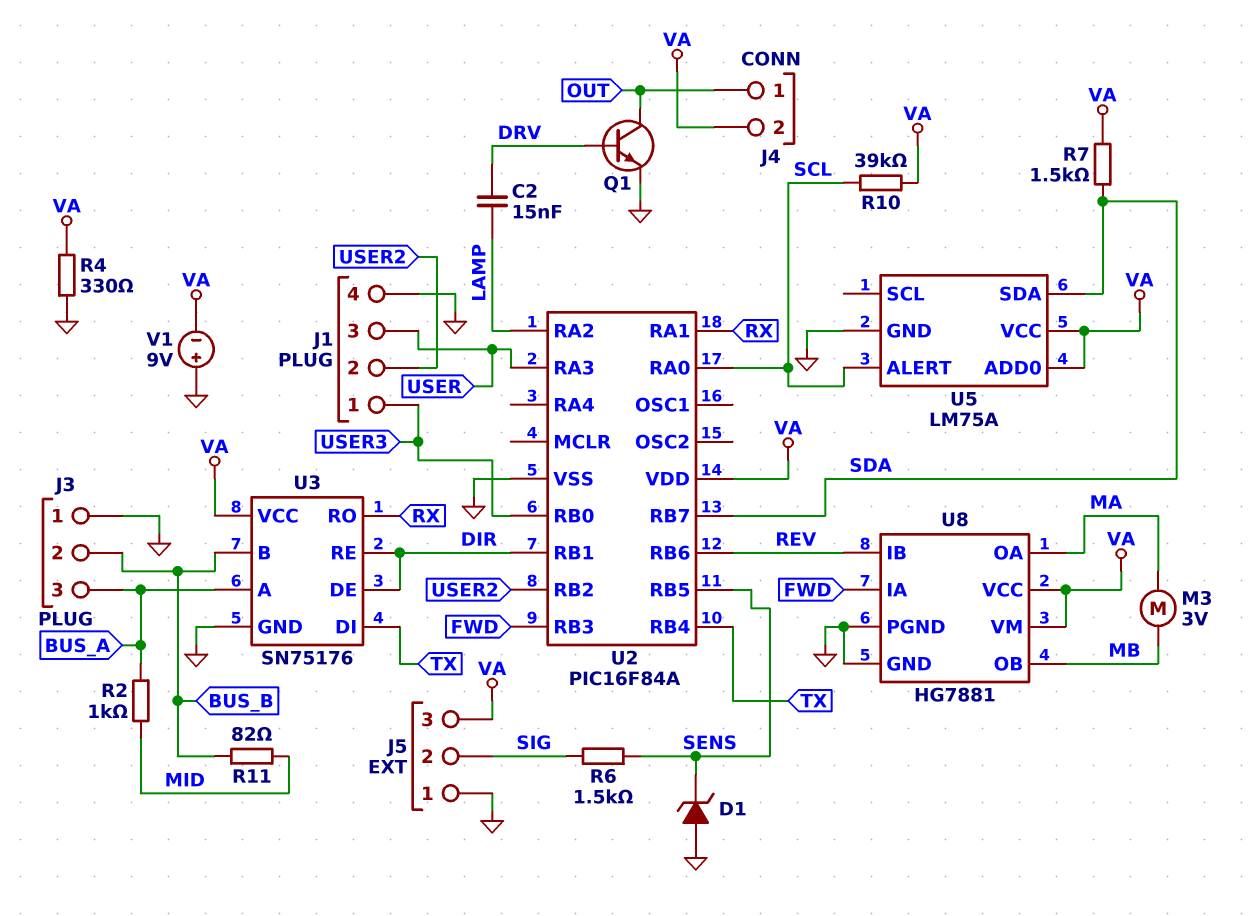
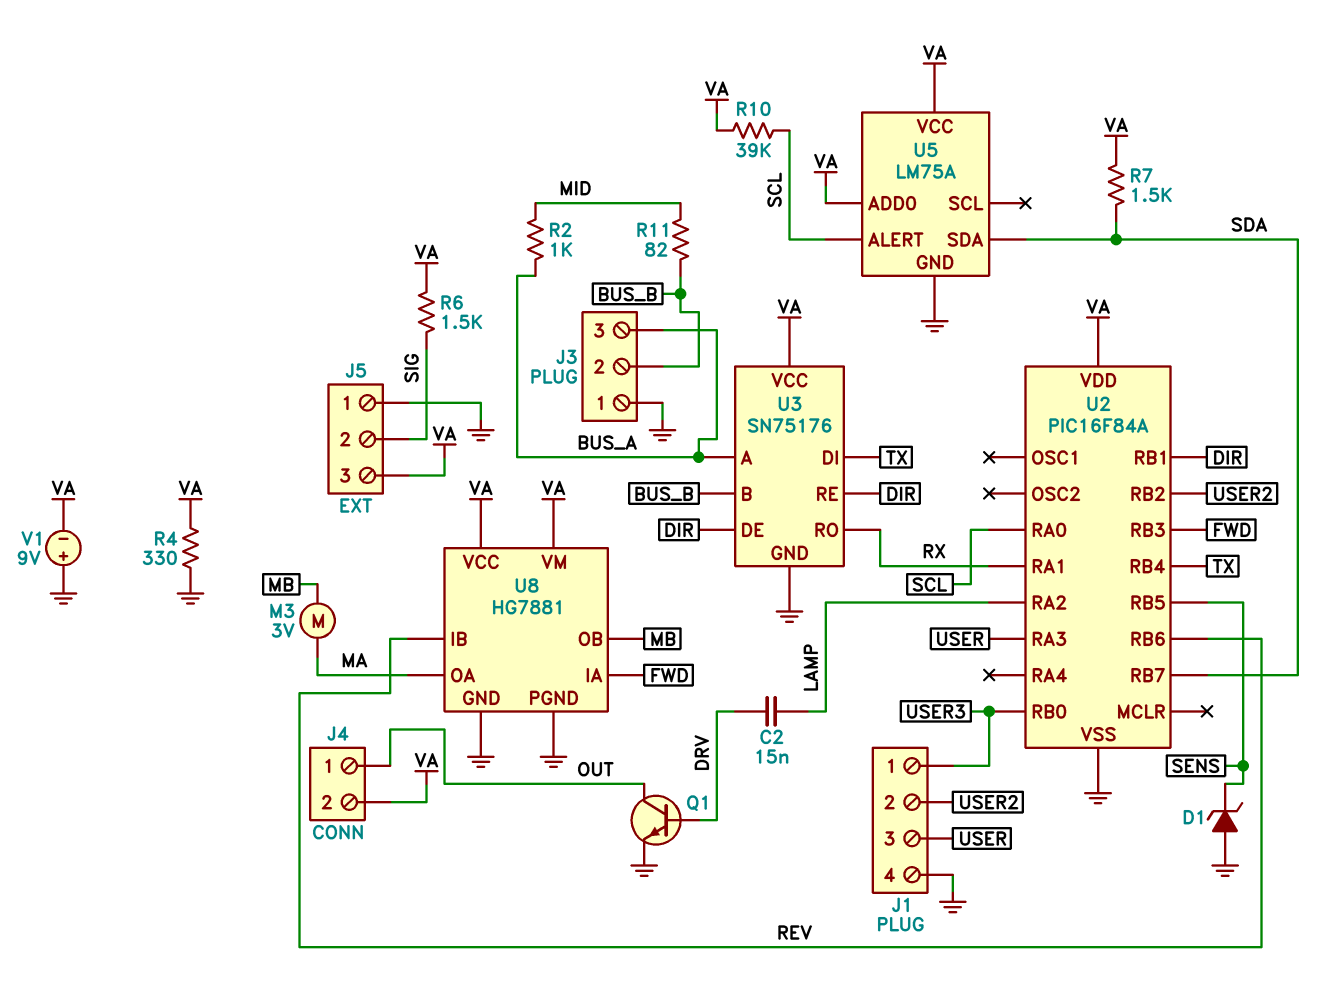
R6: 1.5k (SENS, SIG) -> 1.5k (SIG, VA)

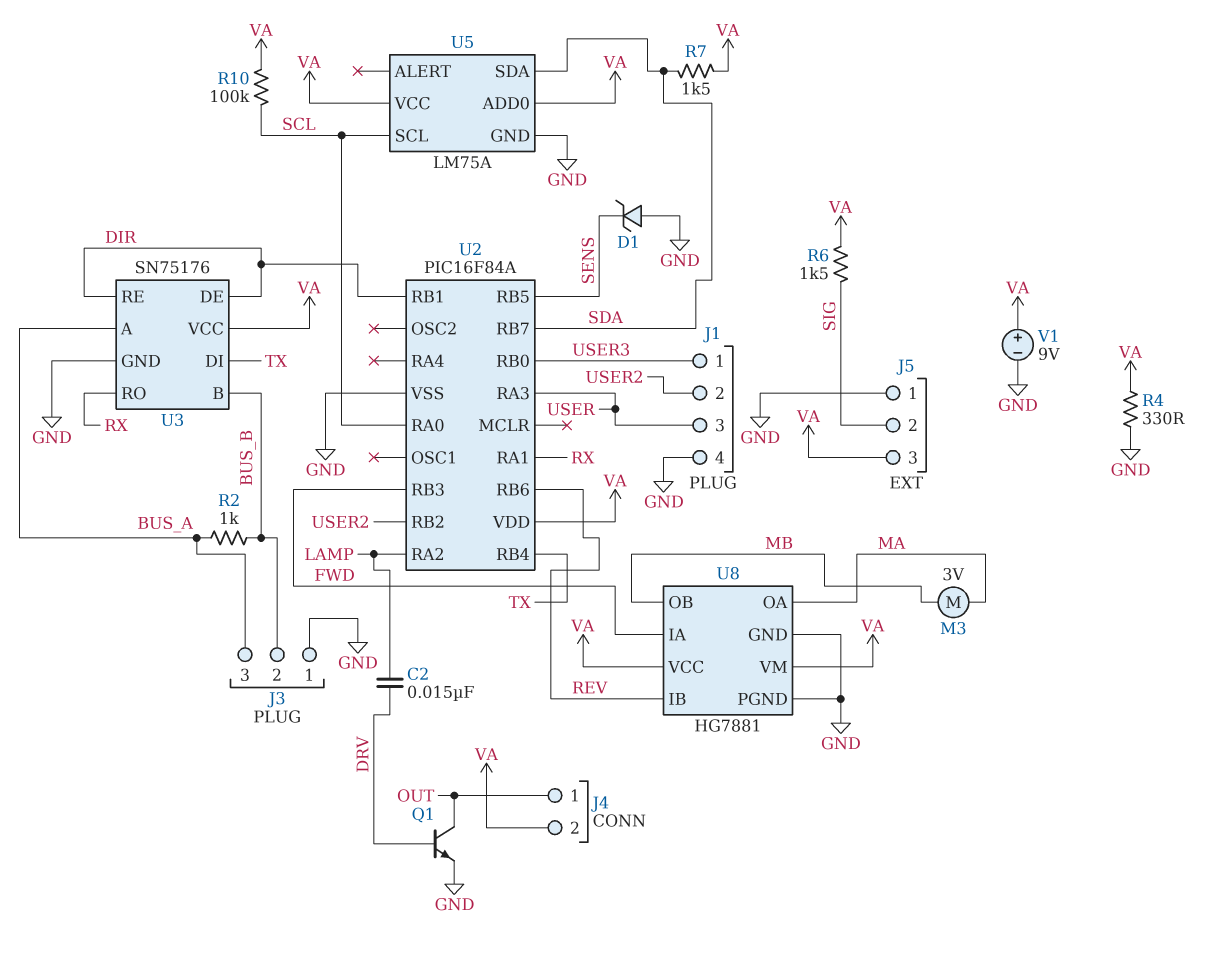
R2: 1k (BUS_A, MID) -> 1k (BUS_A, BUS_B)
R10: 39k (SCL, VA) -> 100k (SCL, VA)
R11: 82 (BUS_B, MID) -> none
U5 pin ALERT: SCL -> none
U5 pin SCL: none -> SCL
V1: 9V (plus GND, minus VA) -> 9V (plus VA, minus GND)

